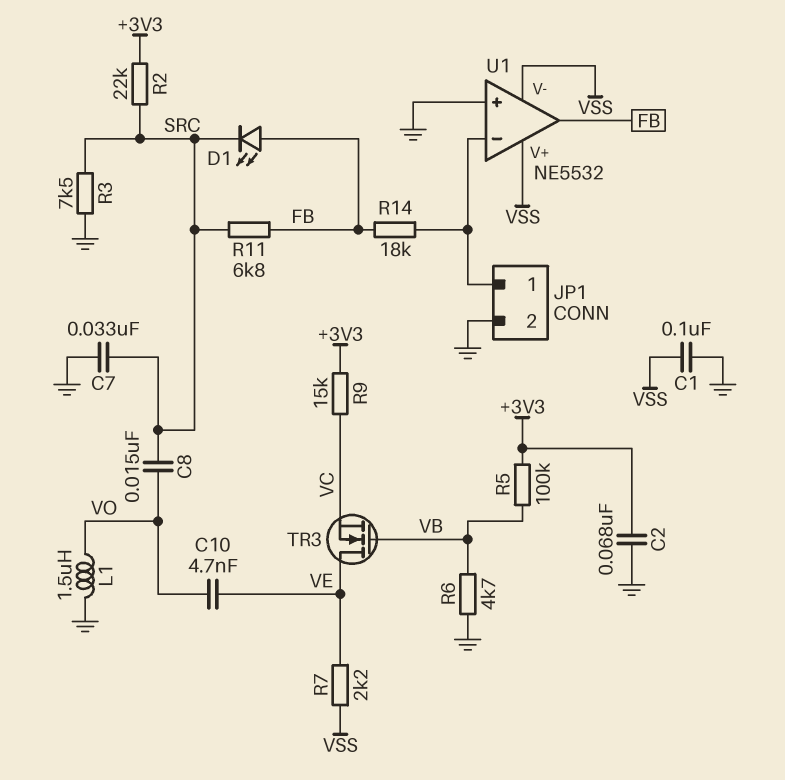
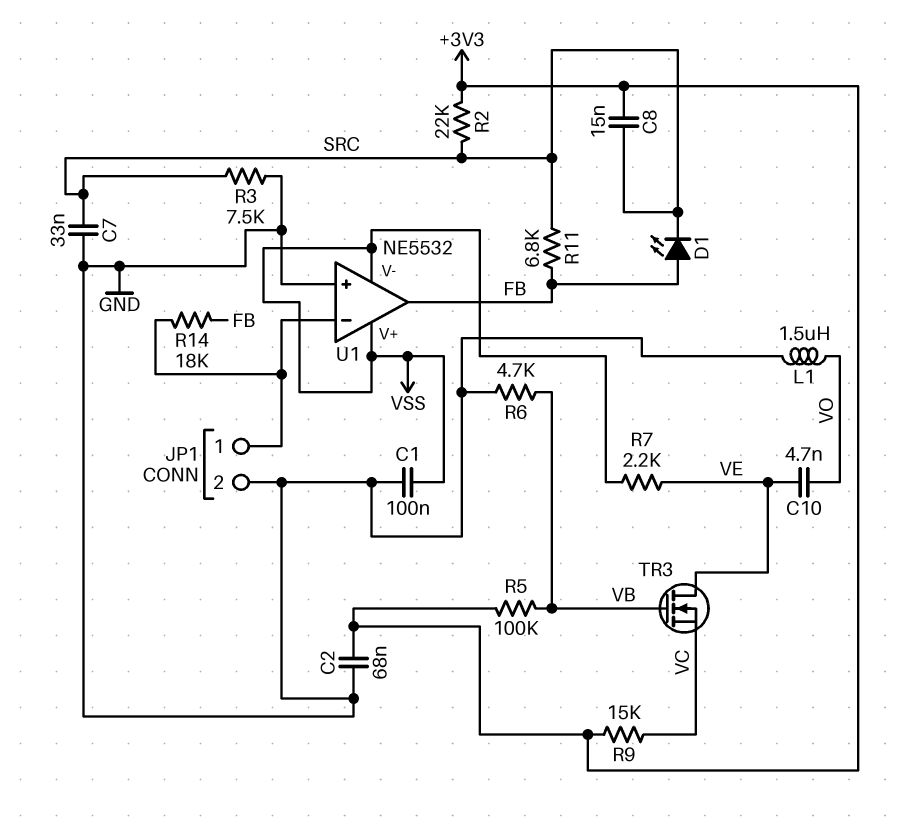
C8: 15nF (SRC, VO) -> 15nF (+3V3, SRC)

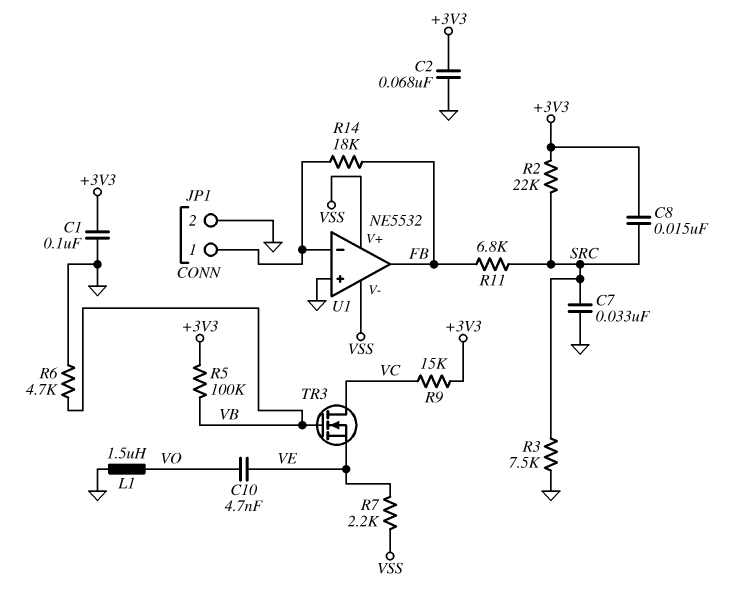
C1: 100nF (GND, VSS) -> 100nF (+3V3, GND)
D1: LED (A FB, K SRC) -> none
TR3: NMOS (G VB, D VE, S VC) -> NMOS (G VB, D VC, S VE)

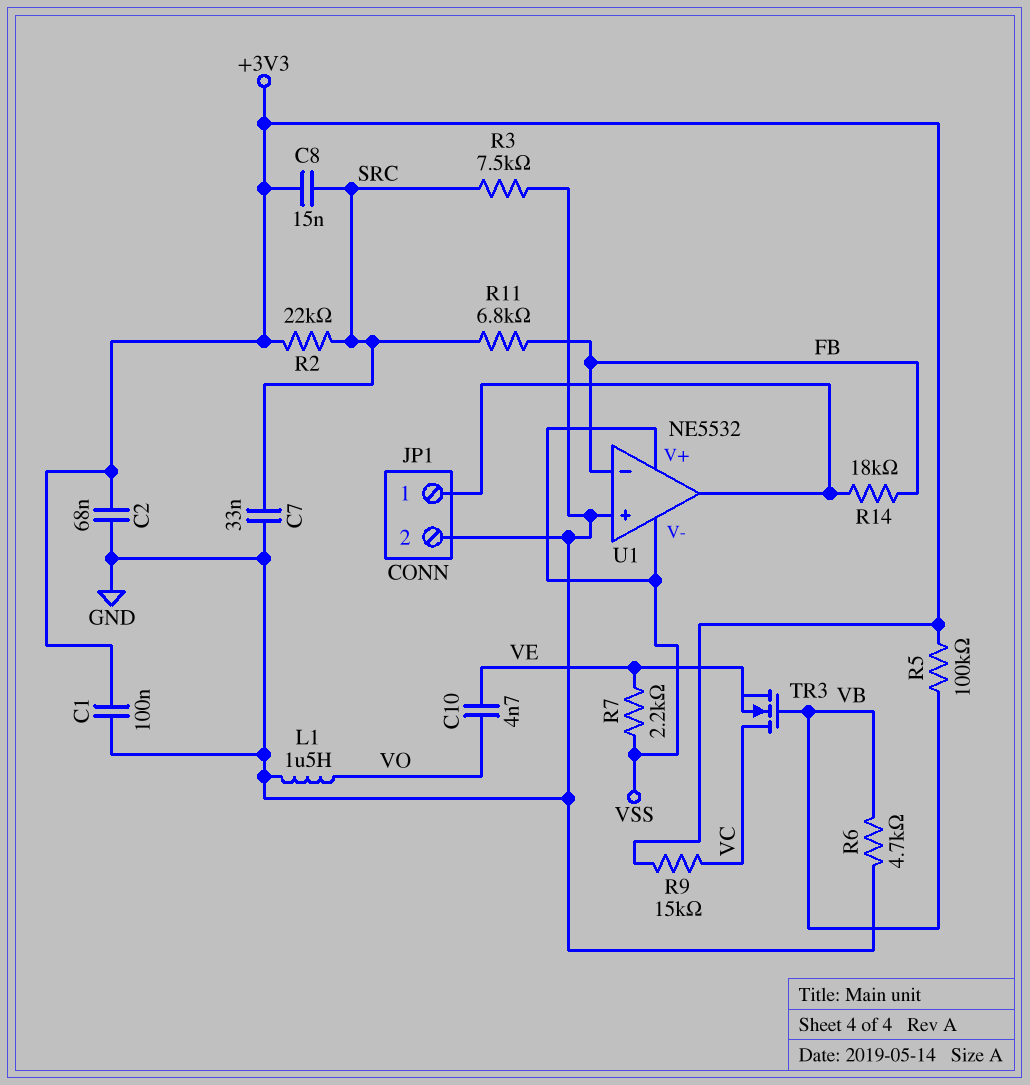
U1 pin in-: JP1/1 -> FB
U1 pin out: FB -> JP1/1

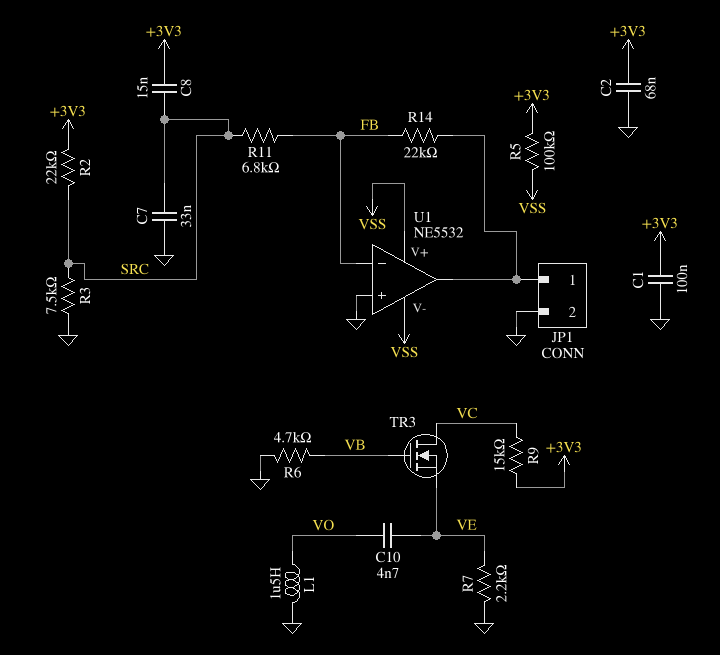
R5: 100k (+3V3, VB) -> 100k (+3V3, VSS)
R7: 2.2k (VE, VSS) -> 2.2k (GND, VE)
R14: 18k (FB, JP1/1) -> 22k (FB, JP1/1)

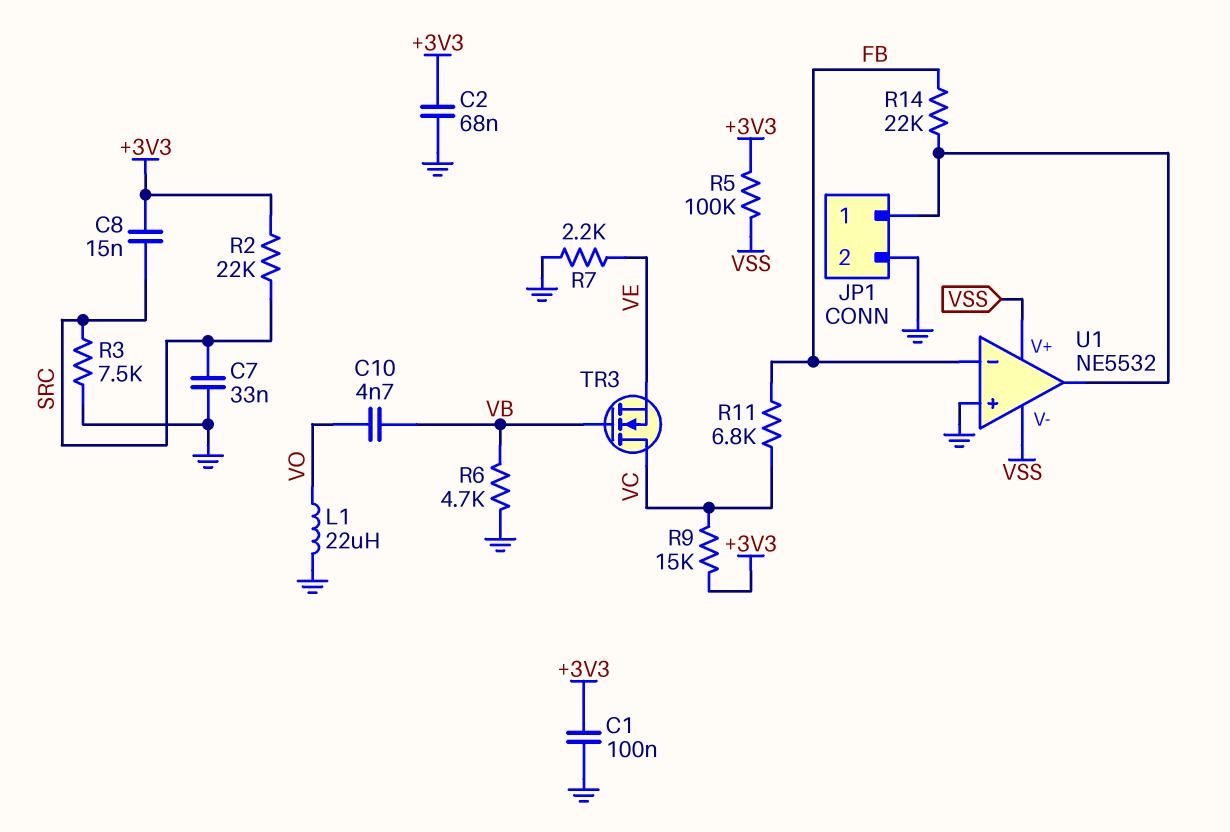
C10: 4.7nF (VE, VO) -> 4.7nF (VB, VO)
L1: 1.5uH (GND, VO) -> 22uH (GND, VO)
R11: 6.8k (FB, SRC) -> 6.8k (FB, VC)

